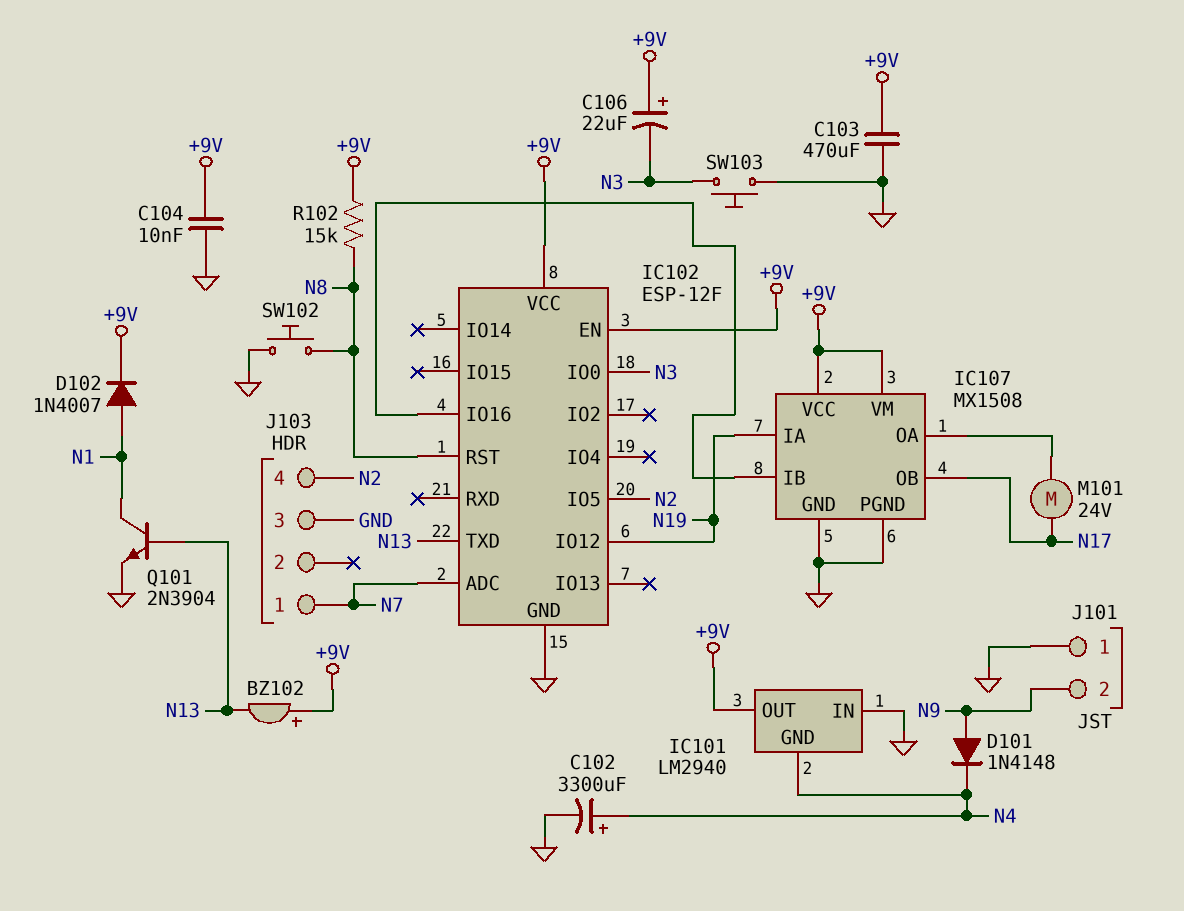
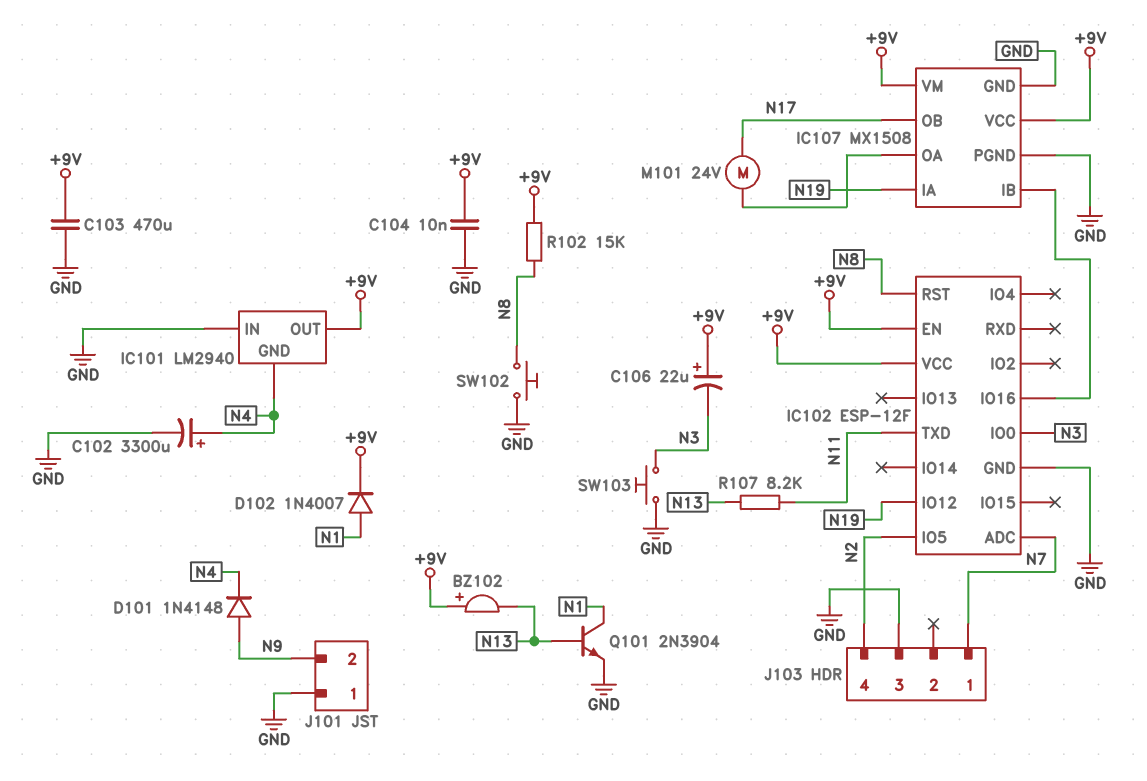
IC102 pin TXD: N13 -> N11
R107: none -> 8.2k (N11, N13)

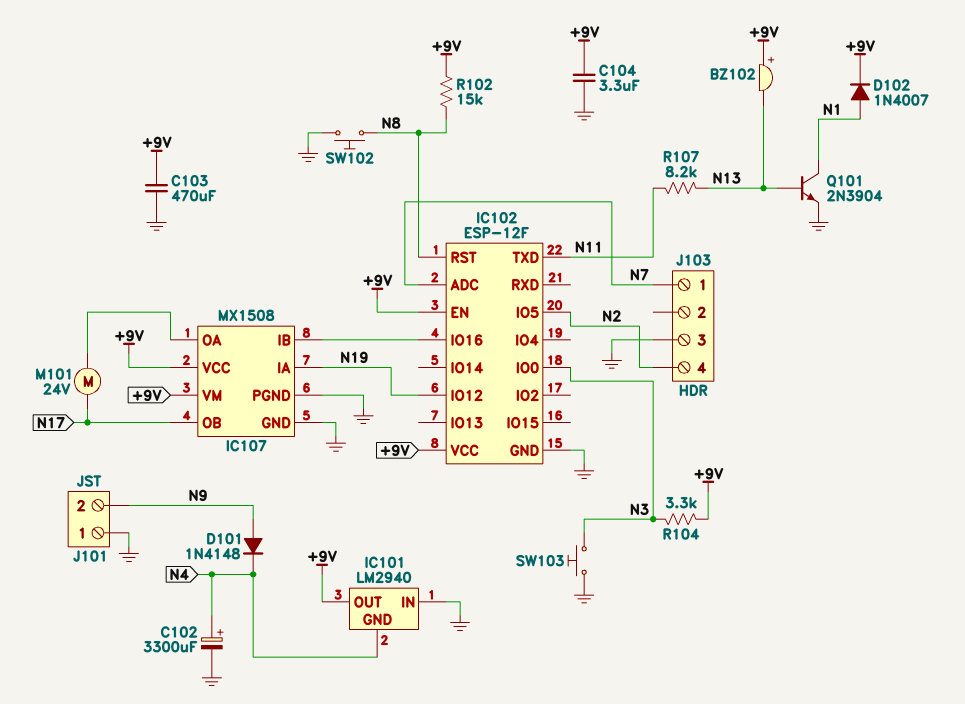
C104: 10nF (+9V, GND) -> 3.3uF (+9V, GND)
C106: 22uF (plus +9V, minus N3) -> none
R104: none -> 3.3k (+9V, N3)

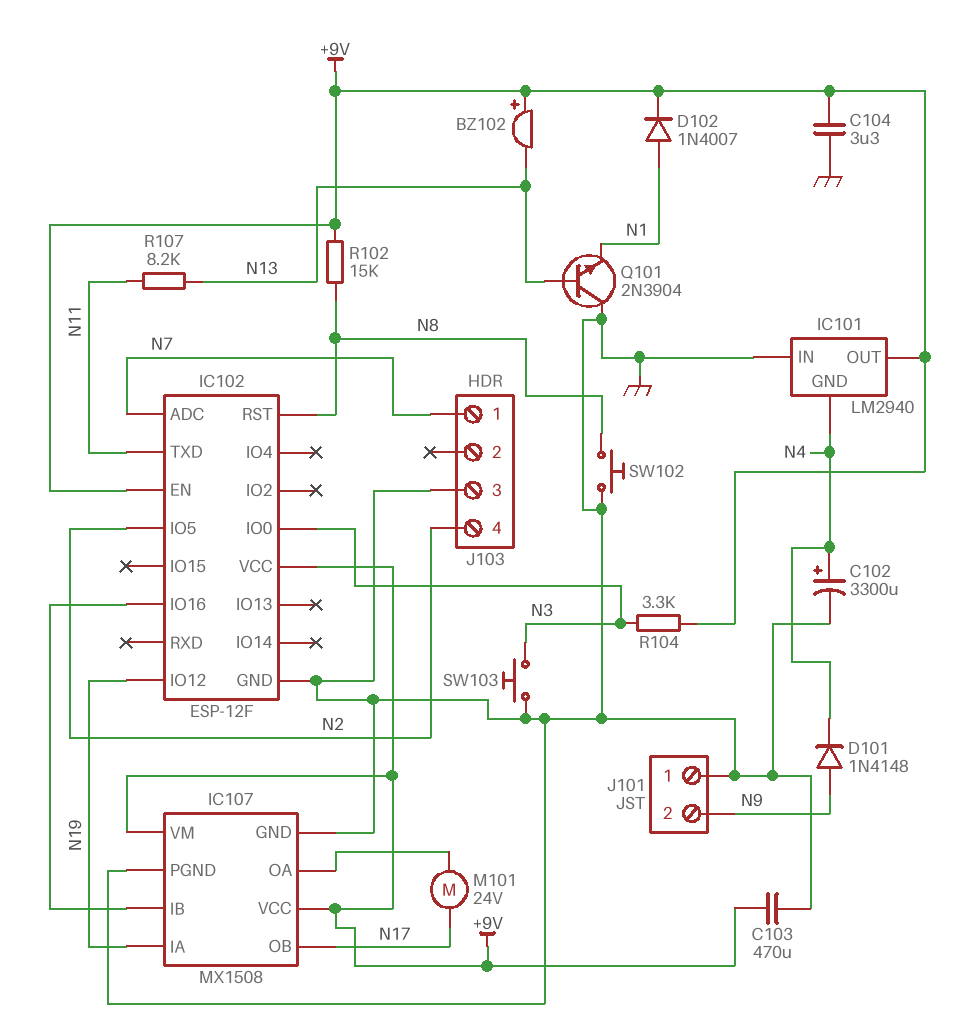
Q101: NPN 2N3904 (B N13, C N1, E GND) -> NPN 2N3904 (B N13, C GND, E N1)

